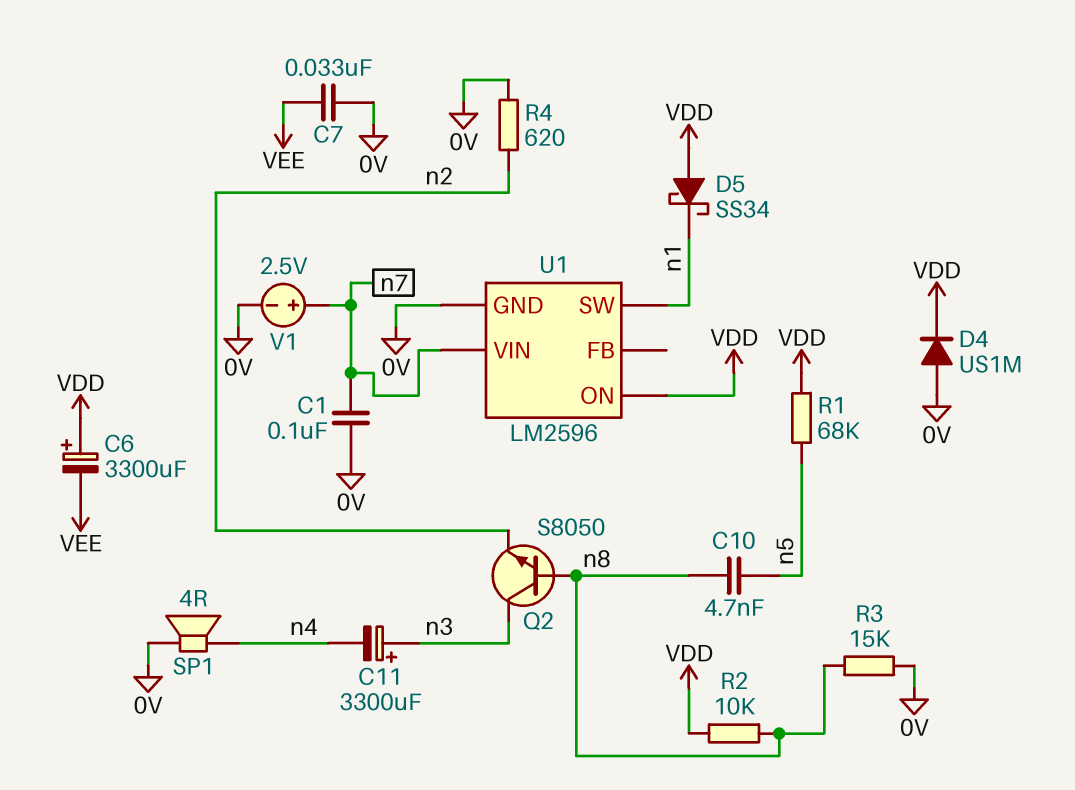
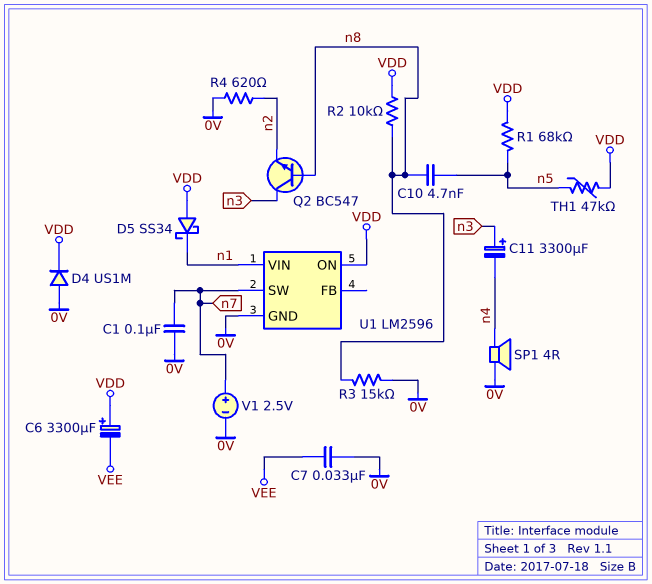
Q2: NPN S8050 (B n8, C n3, E n2) -> NPN BC547 (B n8, C n3, E n2)
TH1: none -> 47k (VDD, n5)
U1 pin SW: n1 -> n7
U1 pin VIN: n7 -> n1

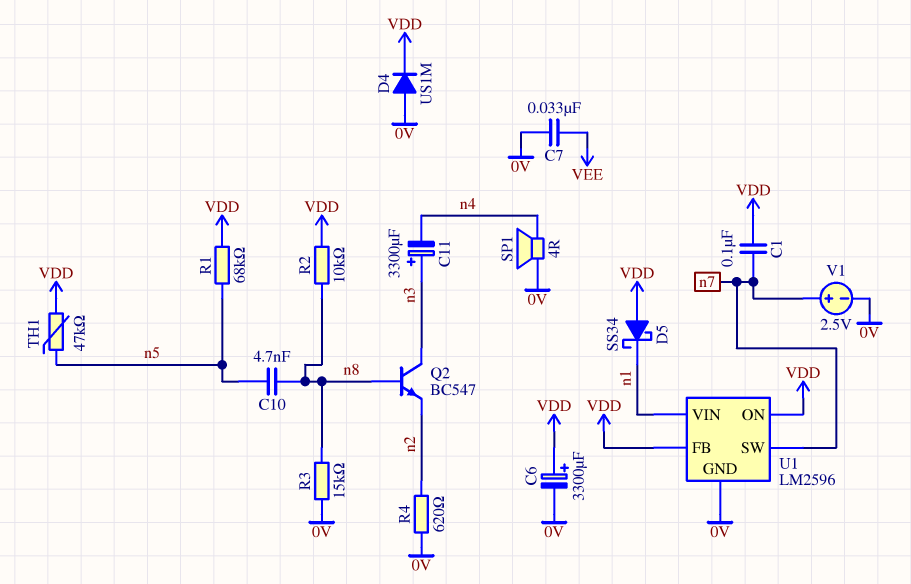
C1: 100nF (0V, n7) -> 100nF (VDD, n7)
C6: 3300uF (plus VDD, minus VEE) -> 3300uF (plus VDD, minus 0V)
U1 pin FB: none -> VDD

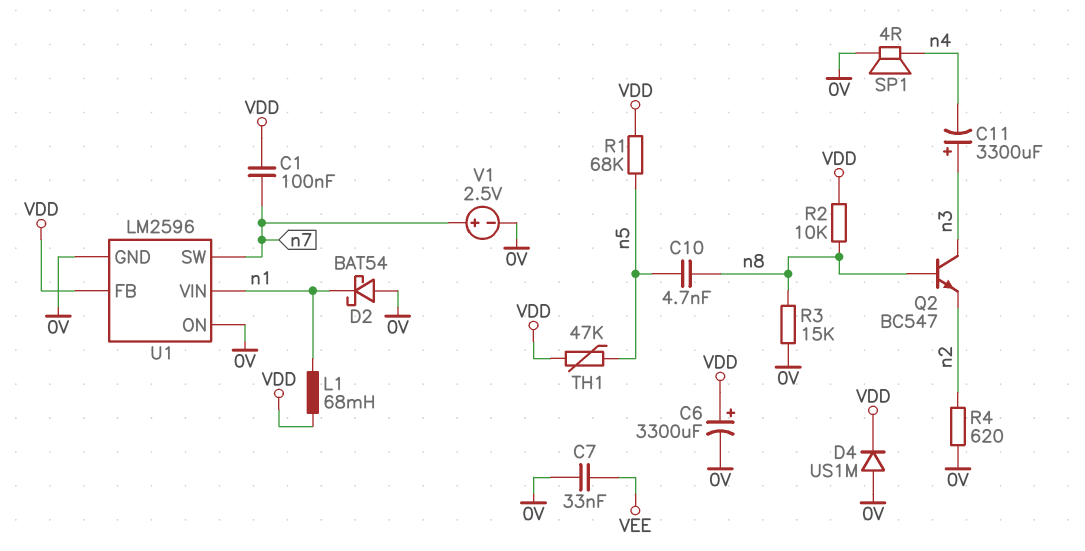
D2: none -> schottky BAT54 (A 0V, K n1)
D5: schottky SS34 (A VDD, K n1) -> none
L1: none -> 68mH (VDD, n1)
U1 pin ON: VDD -> 0V

